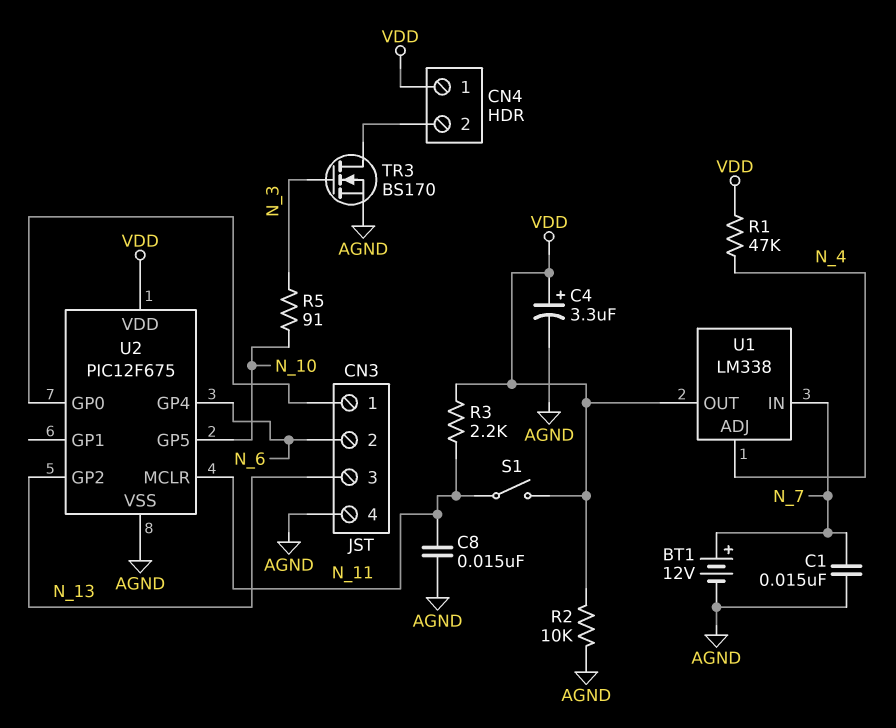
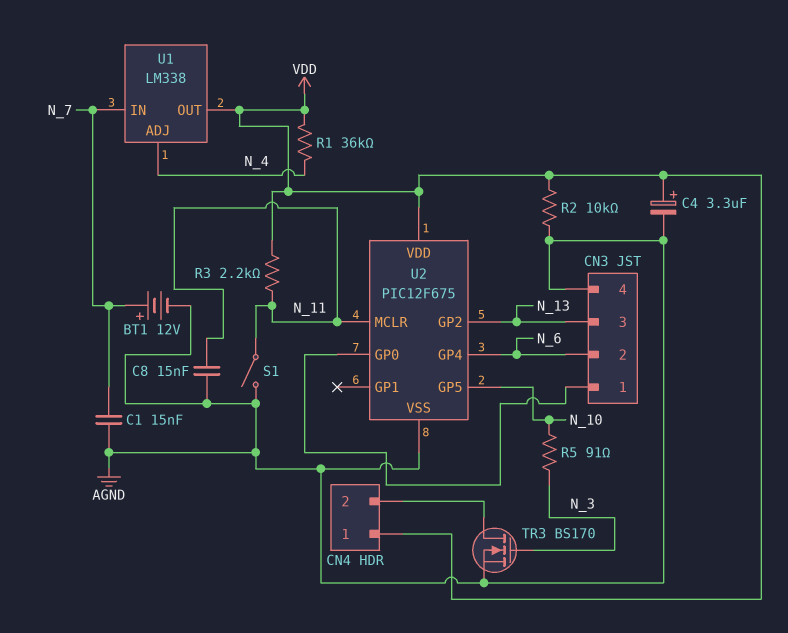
R1: 47k (N_4, VDD) -> 36k (N_4, VDD)
S1: switch (N_11, VDD) -> switch (AGND, N_11)

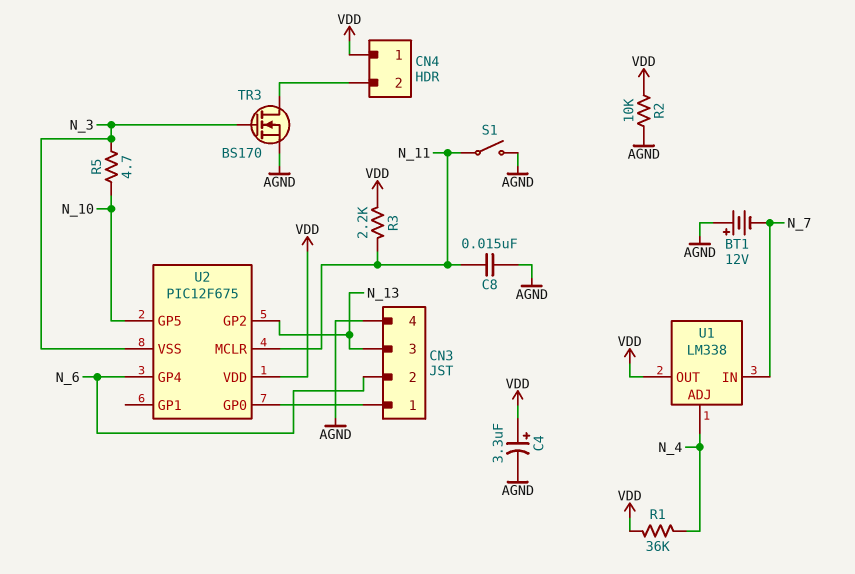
BT1: 12V (plus N_7, minus AGND) -> 12V (plus AGND, minus N_7)
C1: 15nF (AGND, N_7) -> none
R5: 91 (N_3, N_10) -> 4.7 (N_3, N_10)
U2 pin VSS: AGND -> N_3

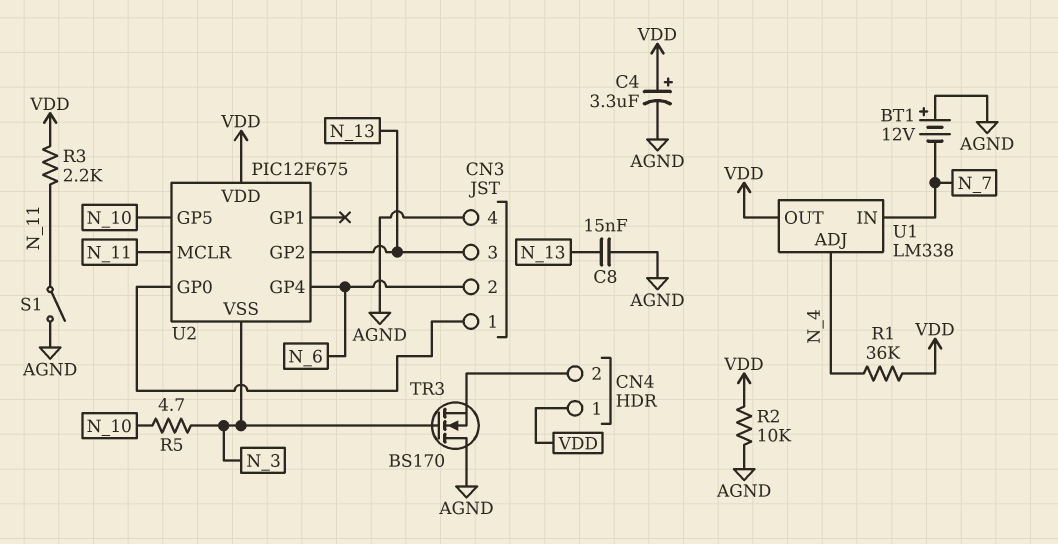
C8: 15nF (AGND, N_11) -> 15nF (AGND, N_13)
TR3: NMOS BS170 (G N_3, D CN4/2, S AGND) -> NMOS BS170 (G N_3, D AGND, S CN4/2)

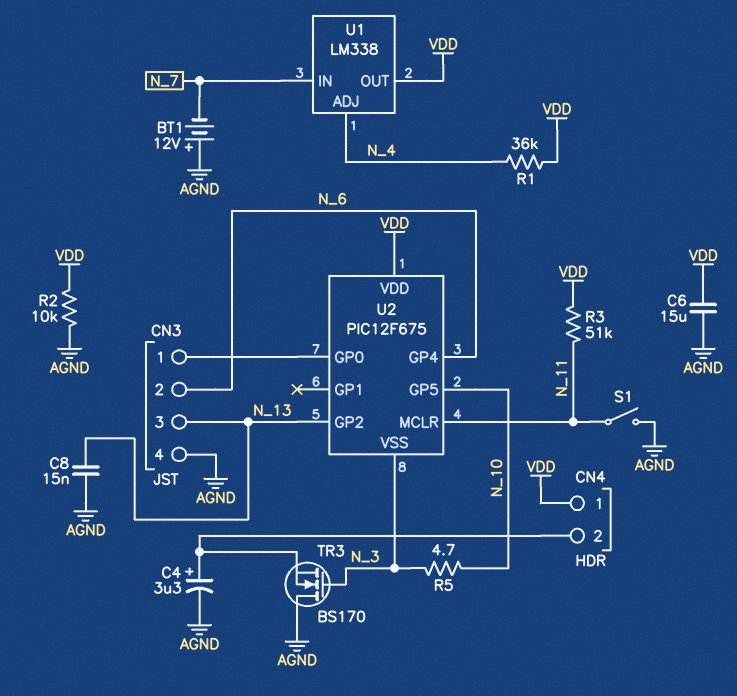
C4: 3.3uF (plus VDD, minus AGND) -> 3.3uF (plus CN4/2, minus AGND)
C6: none -> 15uF (AGND, VDD)
R3: 2.2k (N_11, VDD) -> 51k (N_11, VDD)

